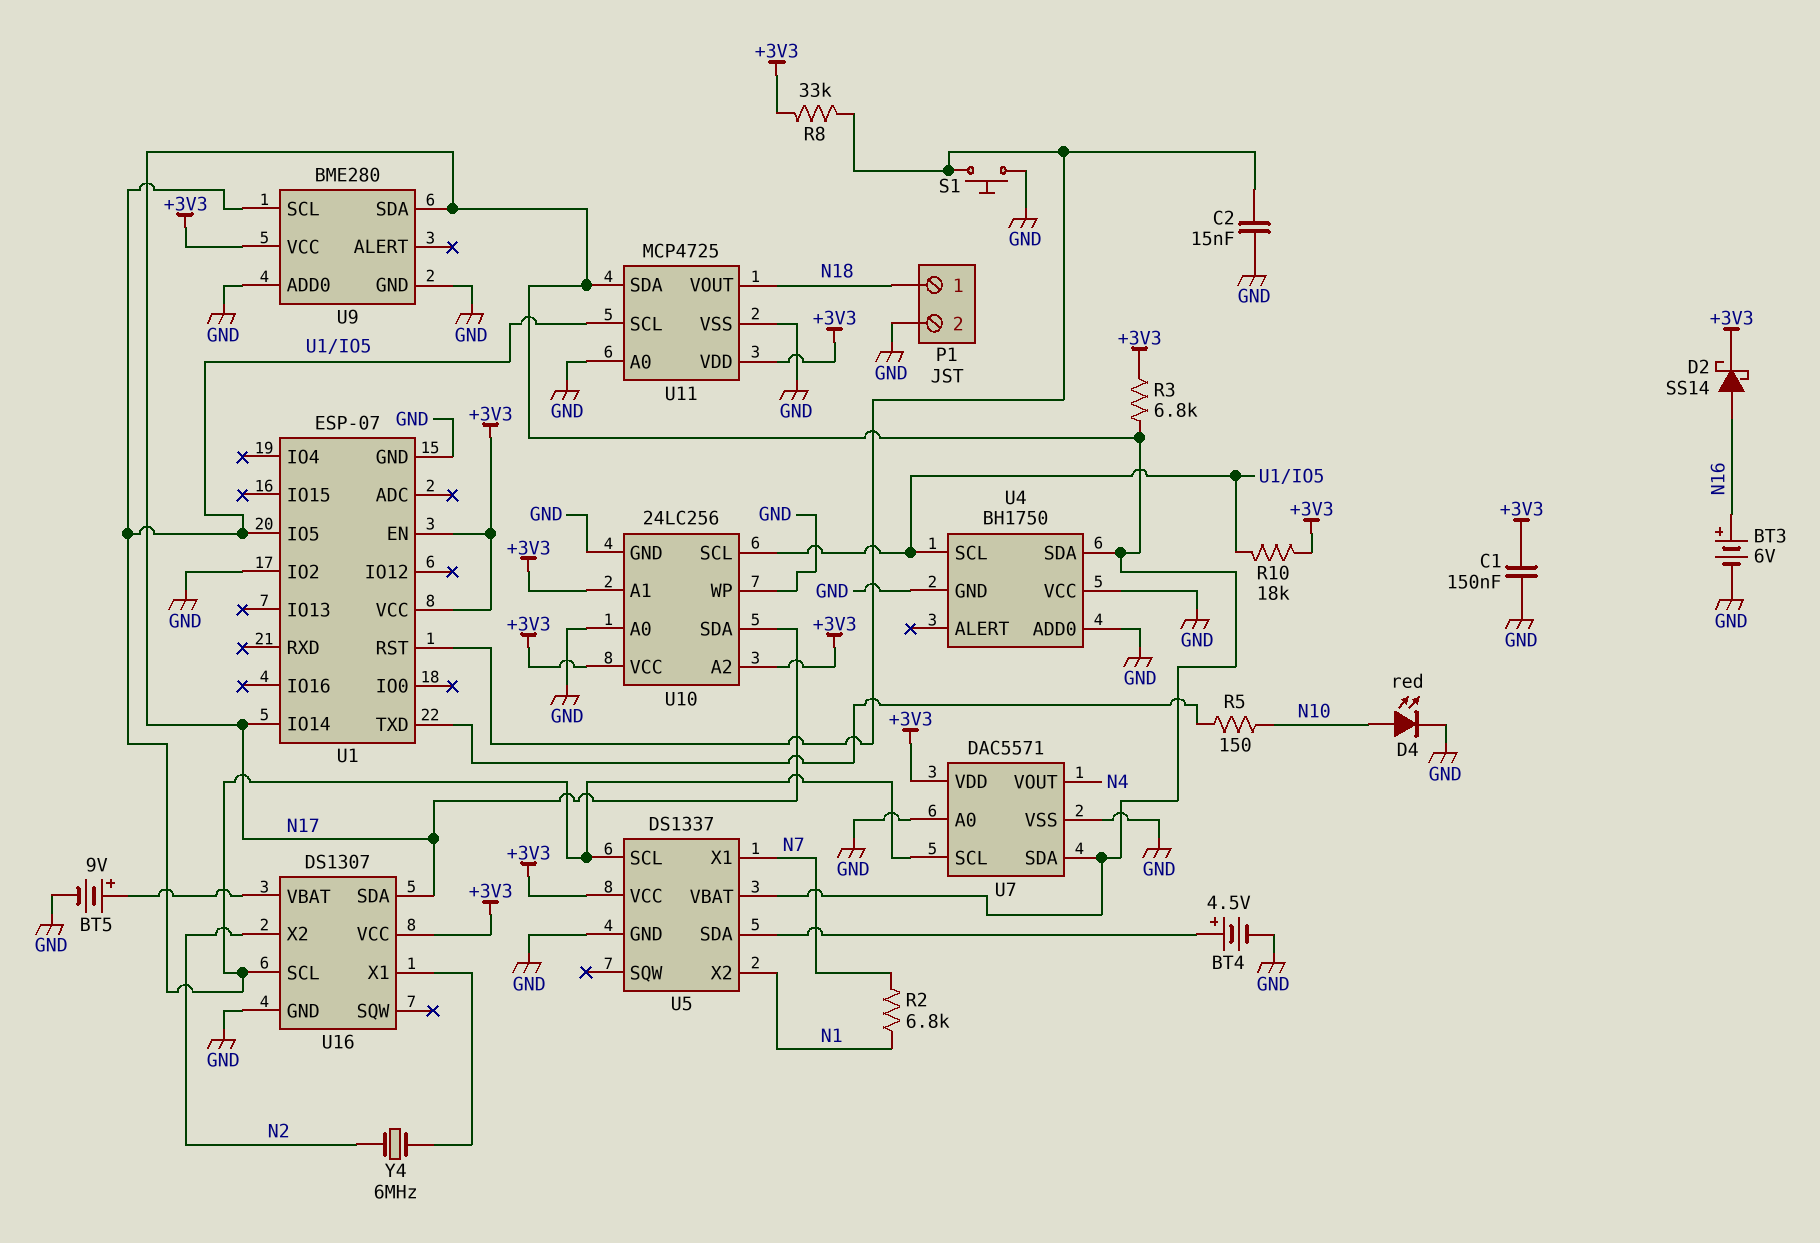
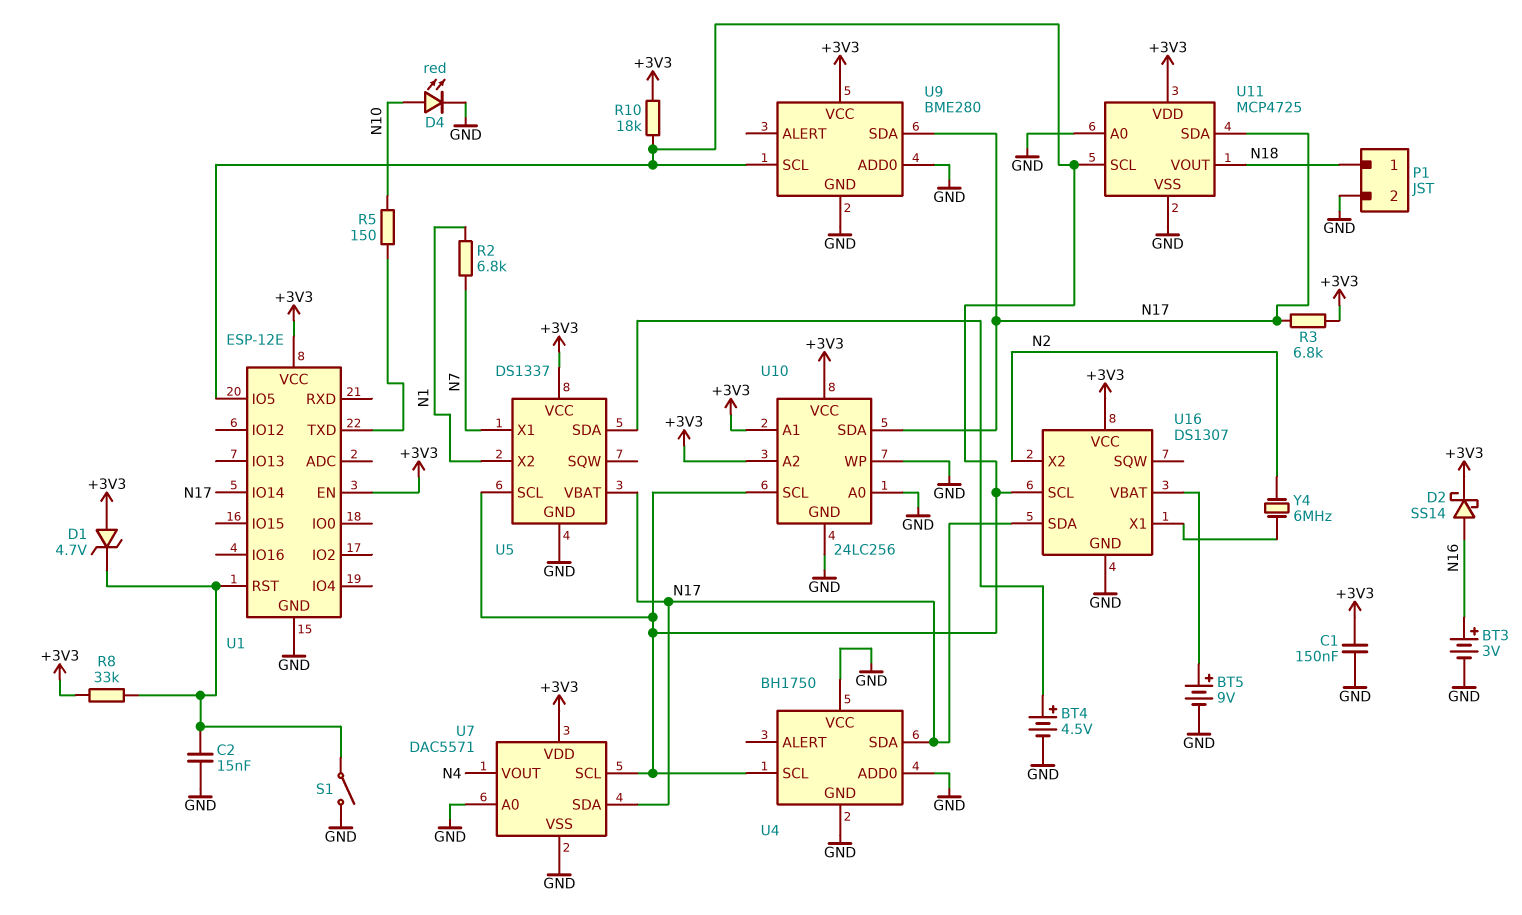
BT3: 6V (plus N16, minus GND) -> 3V (plus N16, minus GND)
D1: none -> zener 4.7V (A +3V3, K U1/RST)
S1: button (GND, U1/RST) -> switch (GND, U1/RST)
U1: ESP-07 -> ESP-12E
U1 pin IO2: GND -> none

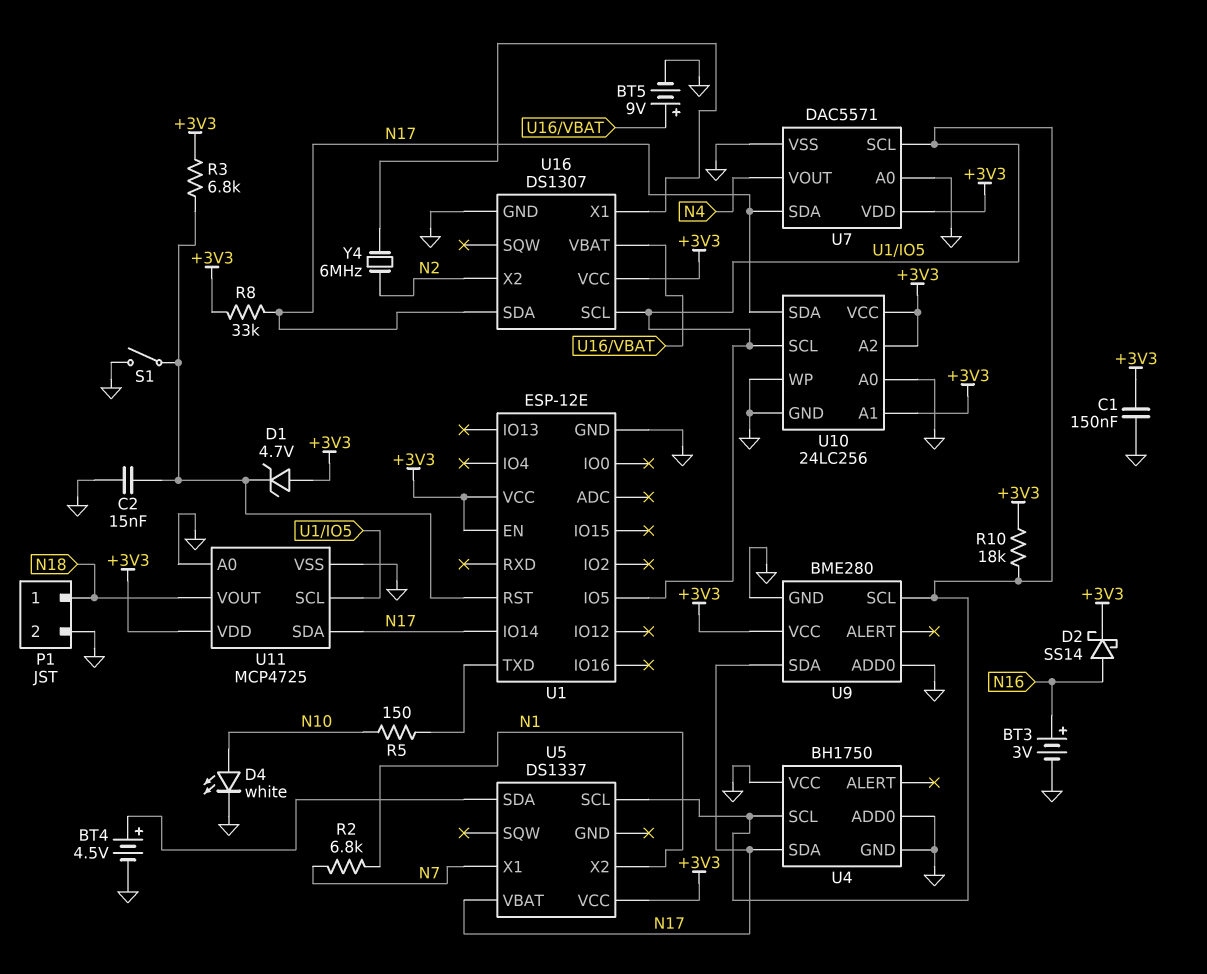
D4: LED red (A N10, K GND) -> LED white (A N10, K GND)
R3: 6.8k (+3V3, N17) -> 6.8k (+3V3, U1/RST)
R8: 33k (+3V3, U1/RST) -> 33k (+3V3, N17)
U5 pin GND: GND -> none

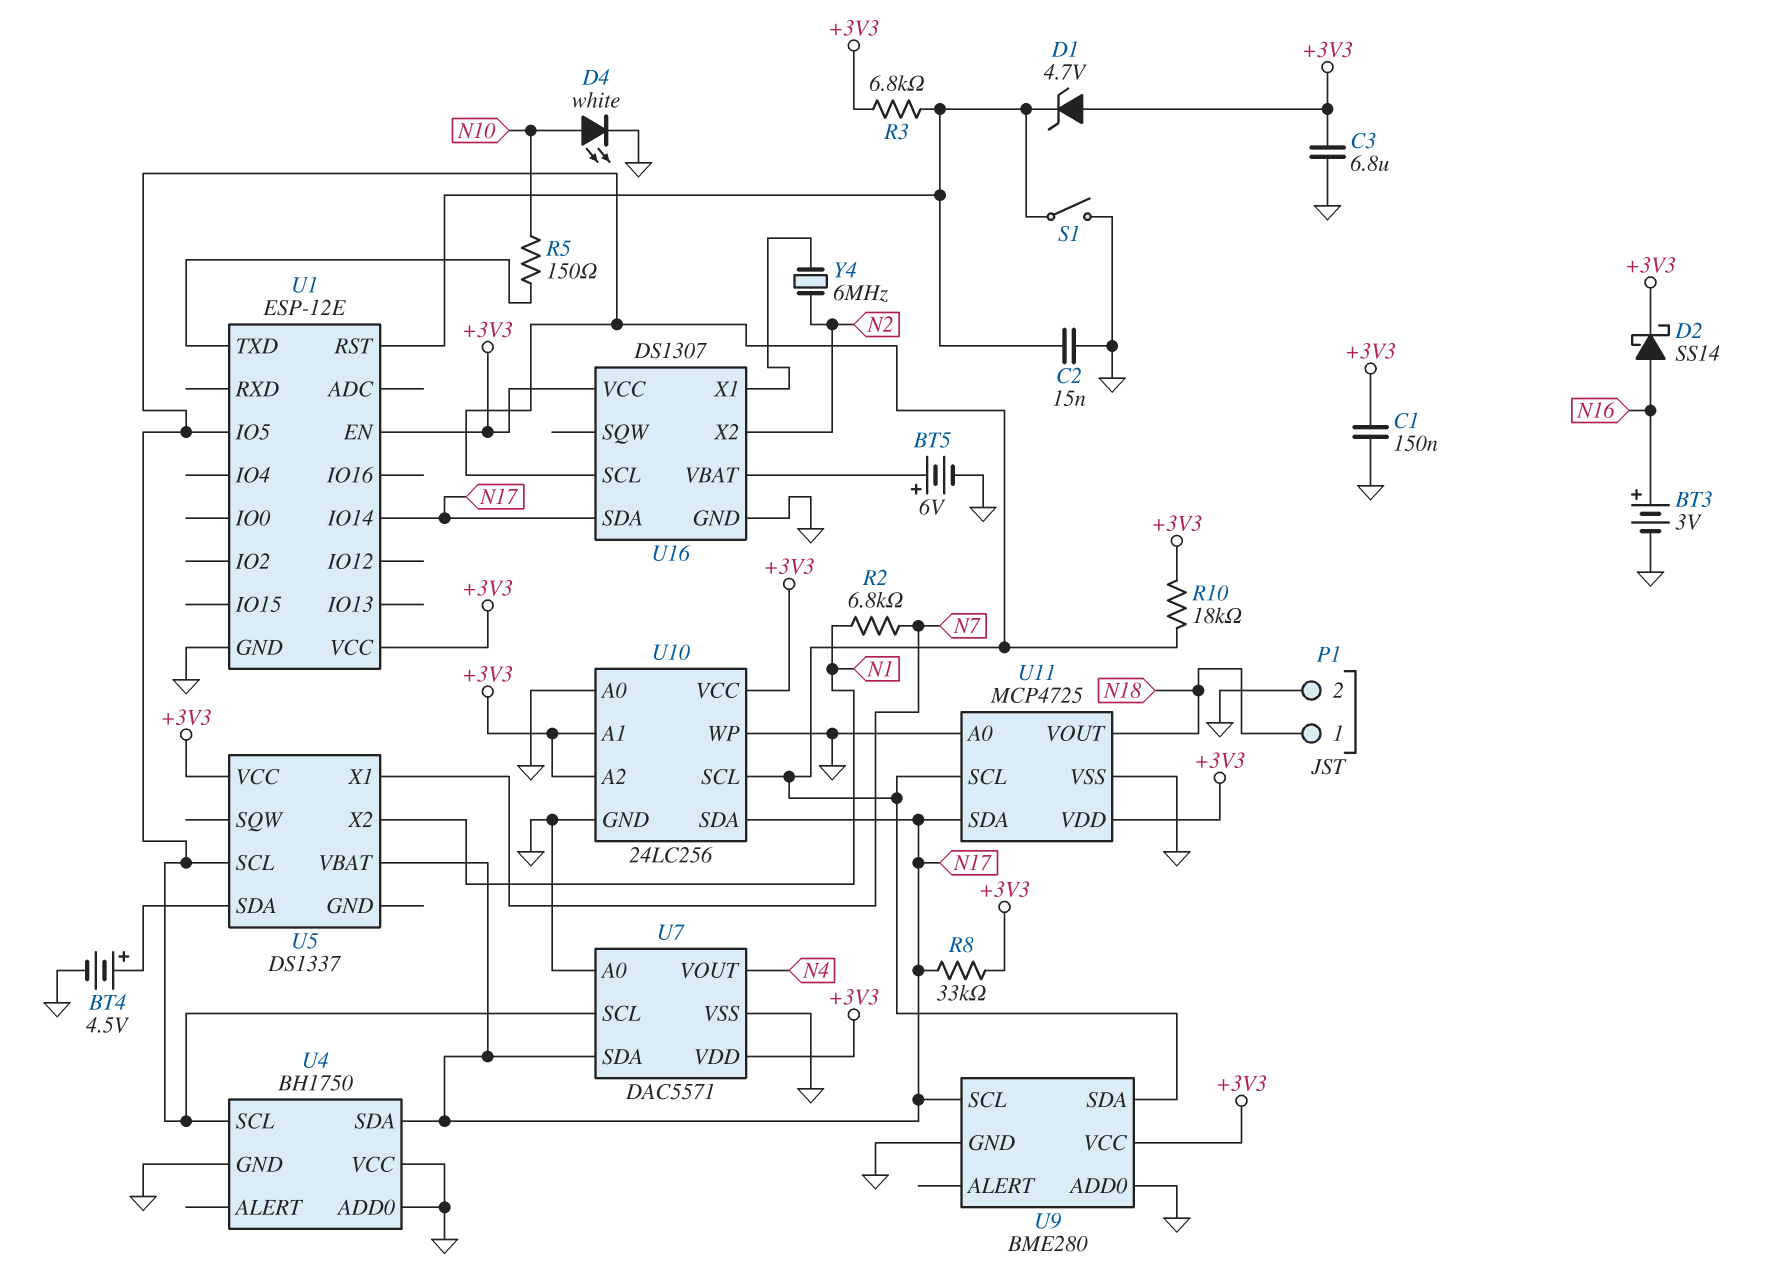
BT5: 9V (plus U16/VBAT, minus GND) -> 6V (plus U16/VBAT, minus GND)
C3: none -> 6.8uF (+3V3, GND)
U9 pin SCL: U1/IO5 -> N17
U9 pin SDA: N17 -> U1/IO5

